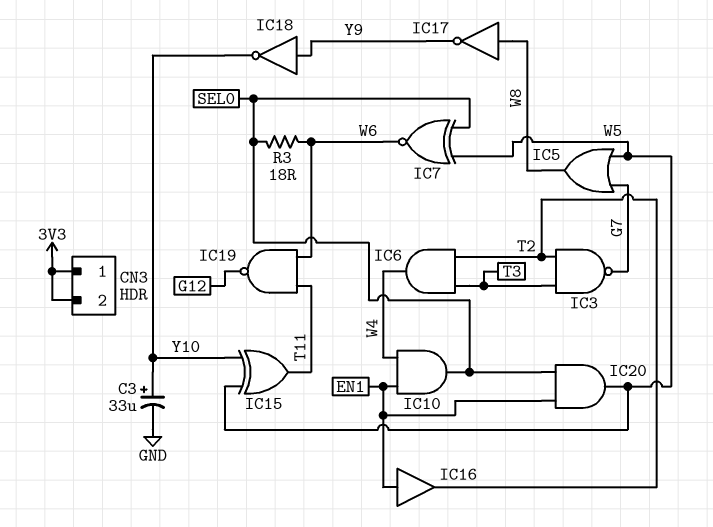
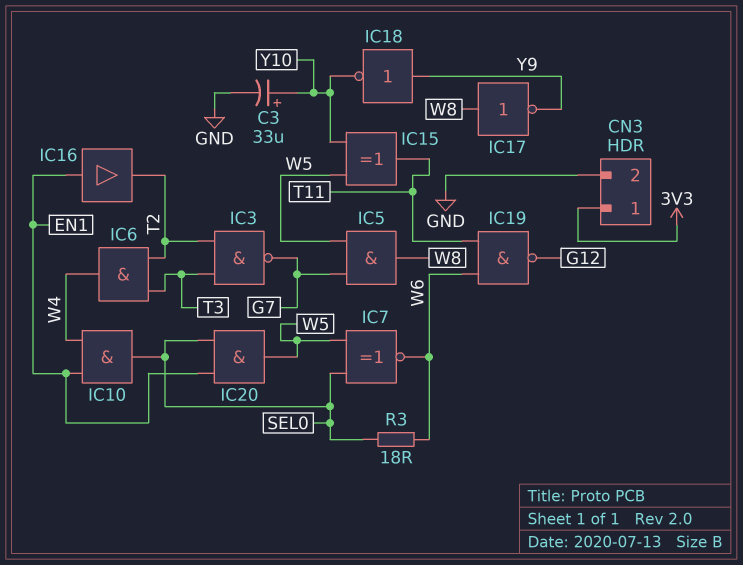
CN3 pin 2: 3V3 -> GND
IC5: OR (in G7, in W5, out W8) -> AND (in G7, in W5, out W8)

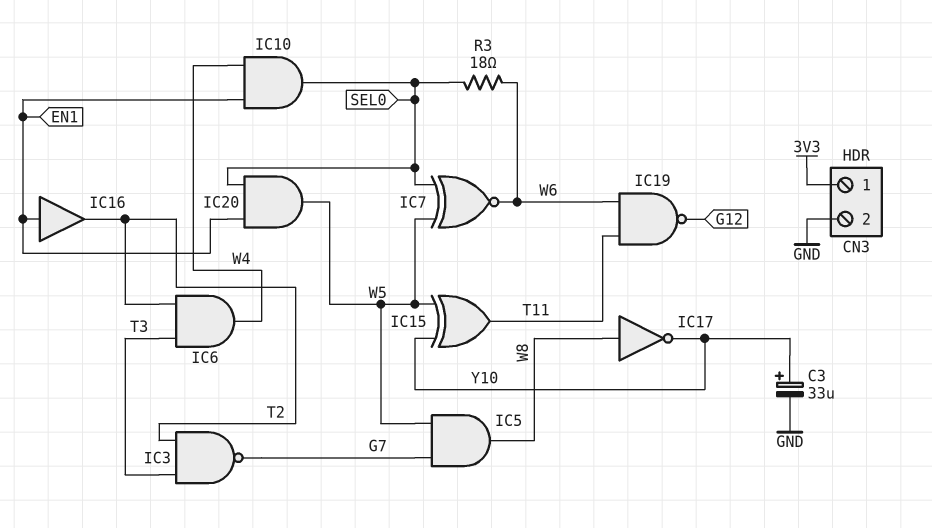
IC17: NOT (in W8, out Y9) -> NOT (in W8, out Y10)
IC18: NOT (in Y9, out Y10) -> none

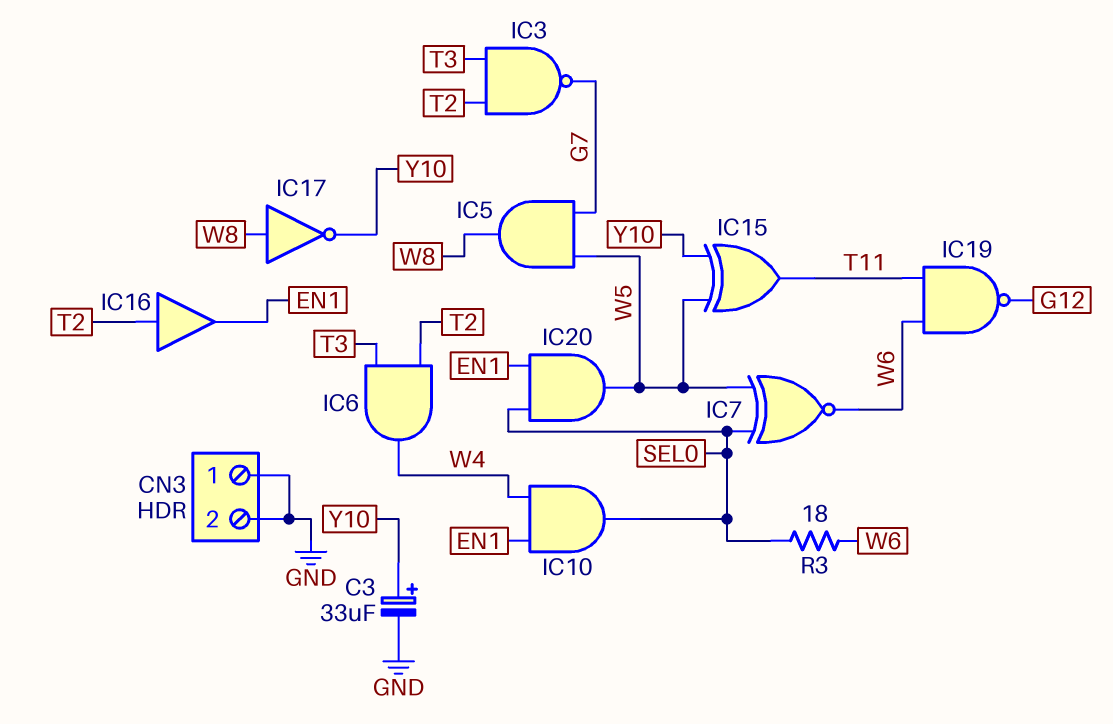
CN3 pin 1: 3V3 -> GND
IC16: buffer (in EN1, out T2) -> buffer (in T2, out EN1)

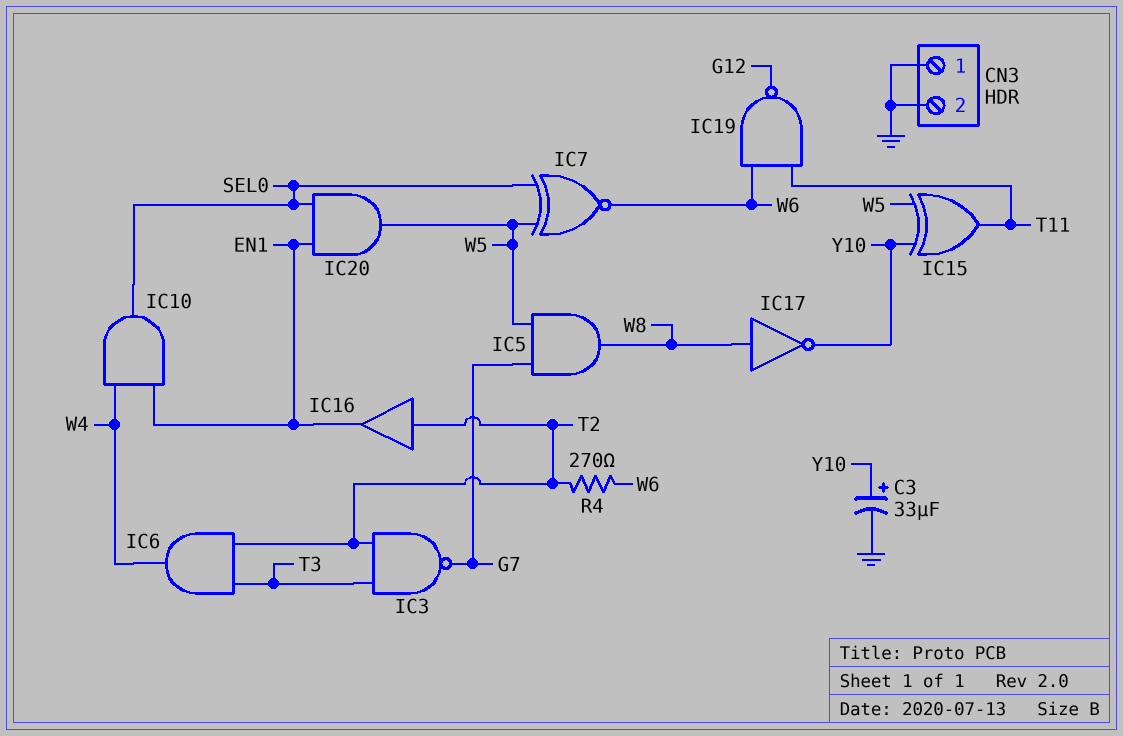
R3: 18 (SEL0, W6) -> none
R4: none -> 270 (T2, W6)

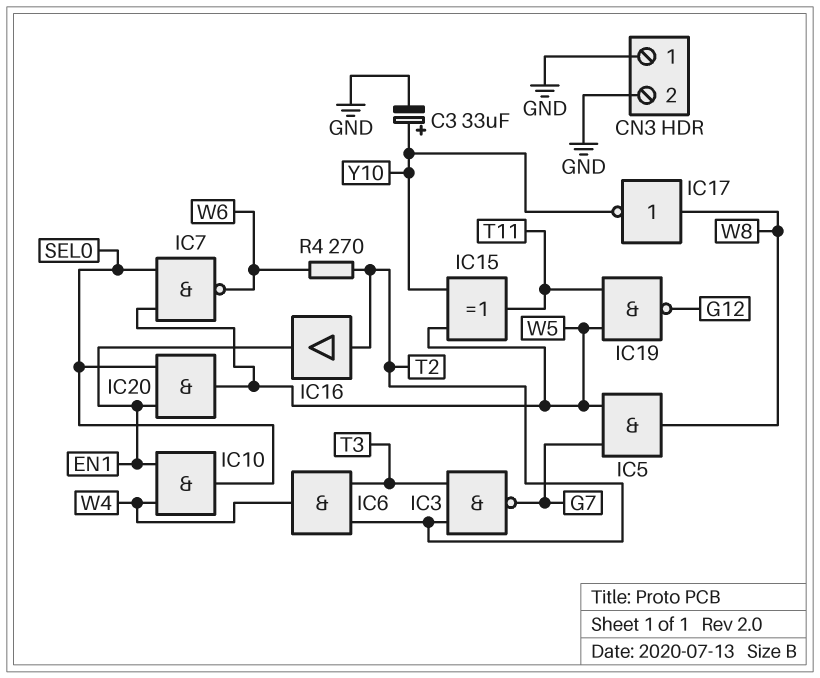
IC7: XNOR (in SEL0, in W5, out W6) -> NAND (in SEL0, in W5, out W6)
IC19: NAND (in T11, in W6, out G12) -> NAND (in T11, in W5, out G12)

